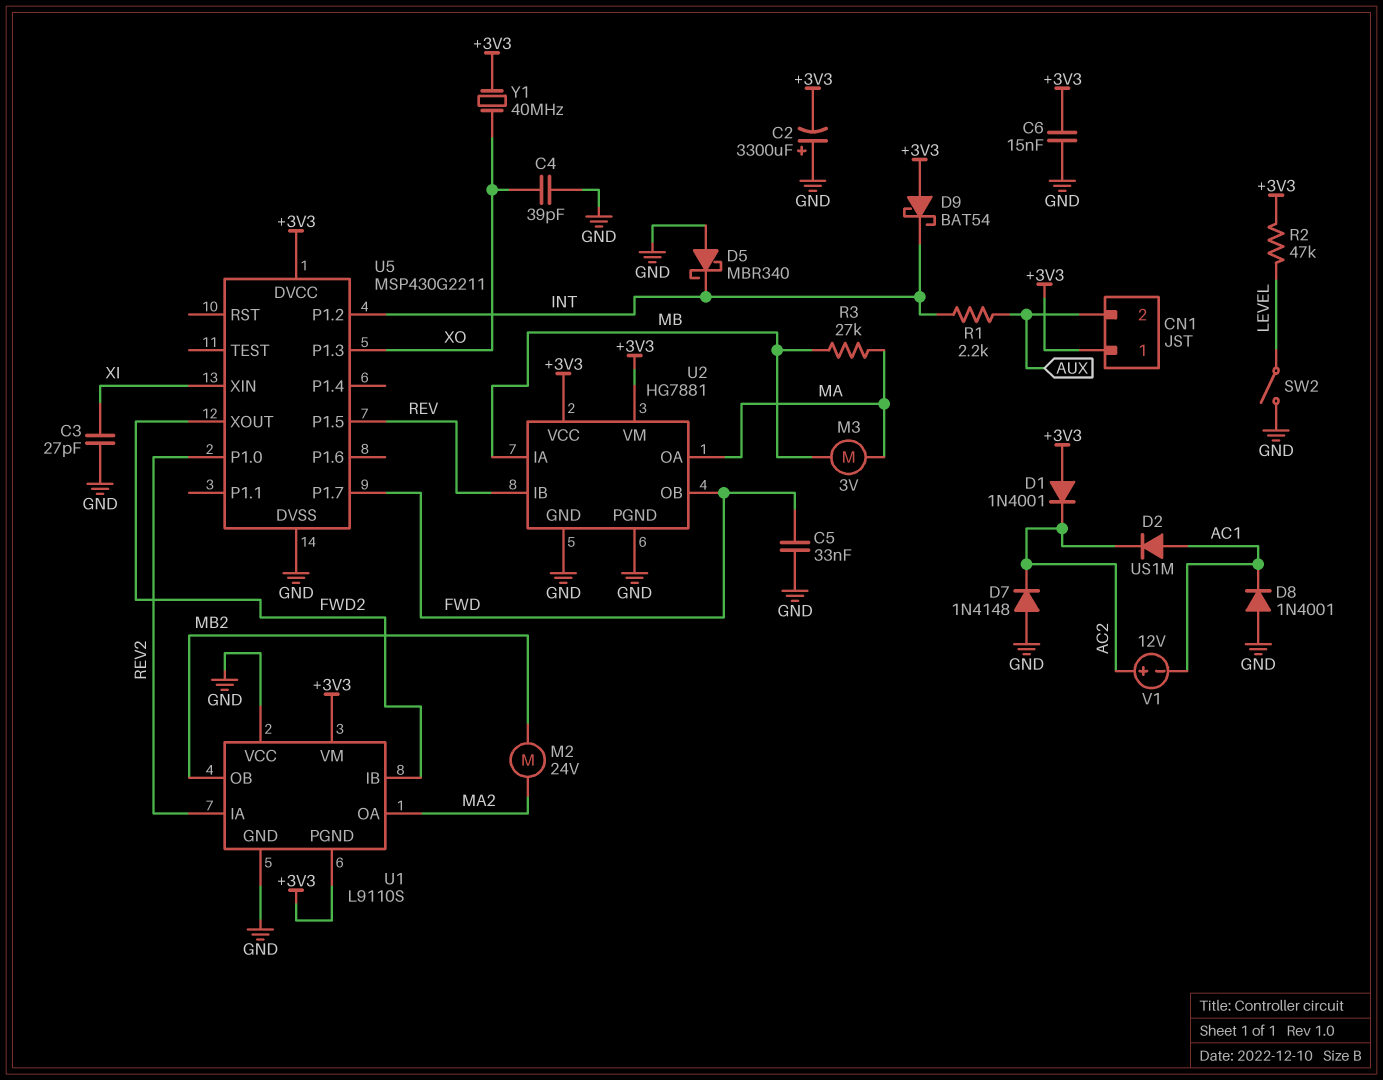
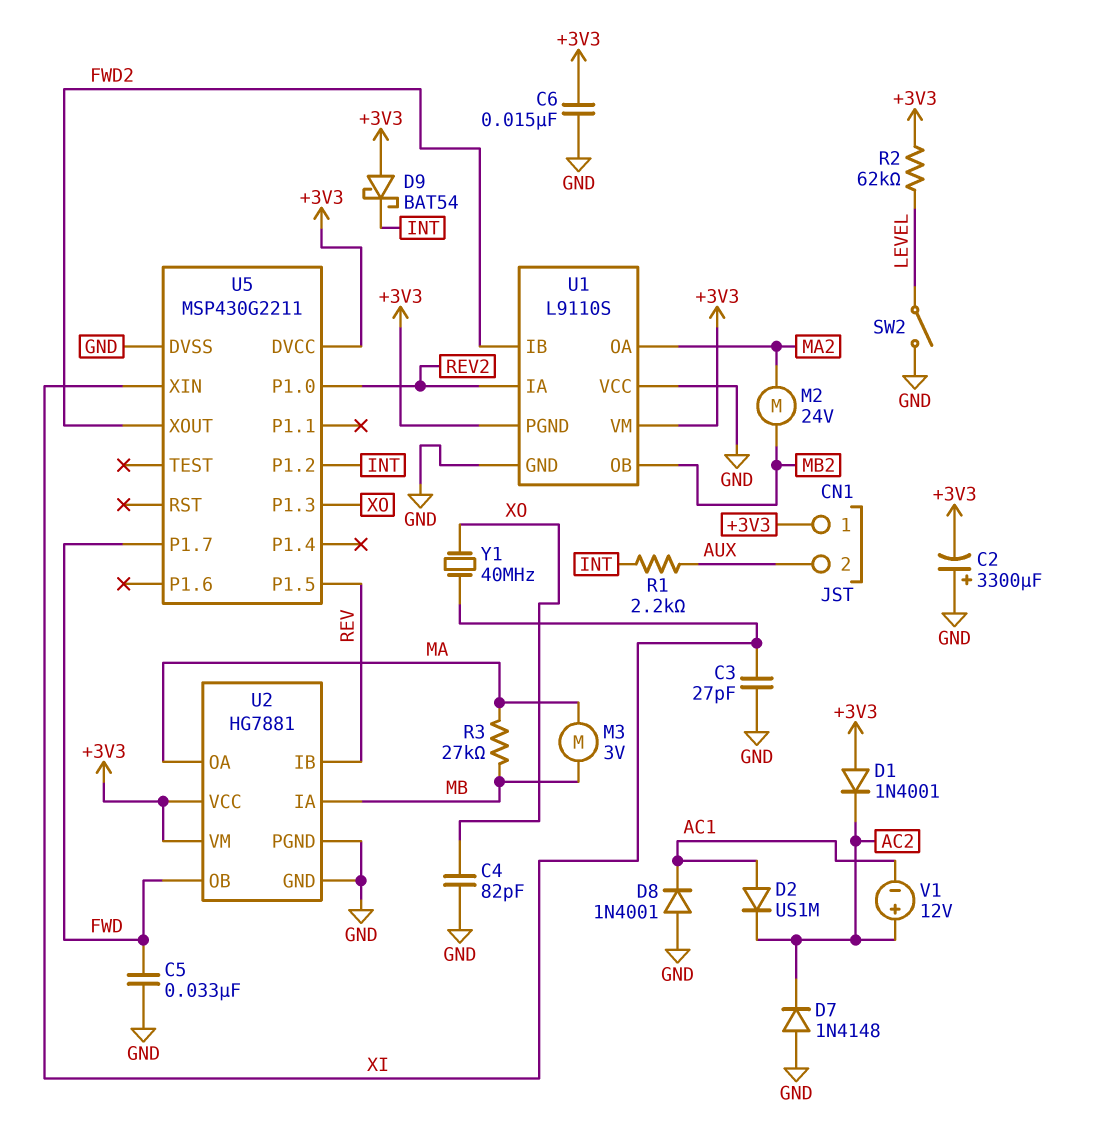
C4: 39pF (GND, XO) -> 82pF (GND, XO)
D5: schottky MBR340 (A GND, K INT) -> none
R2: 47k (+3V3, LEVEL) -> 62k (+3V3, LEVEL)
Y1: 40MHz (+3V3, XO) -> 40MHz (XI, XO)

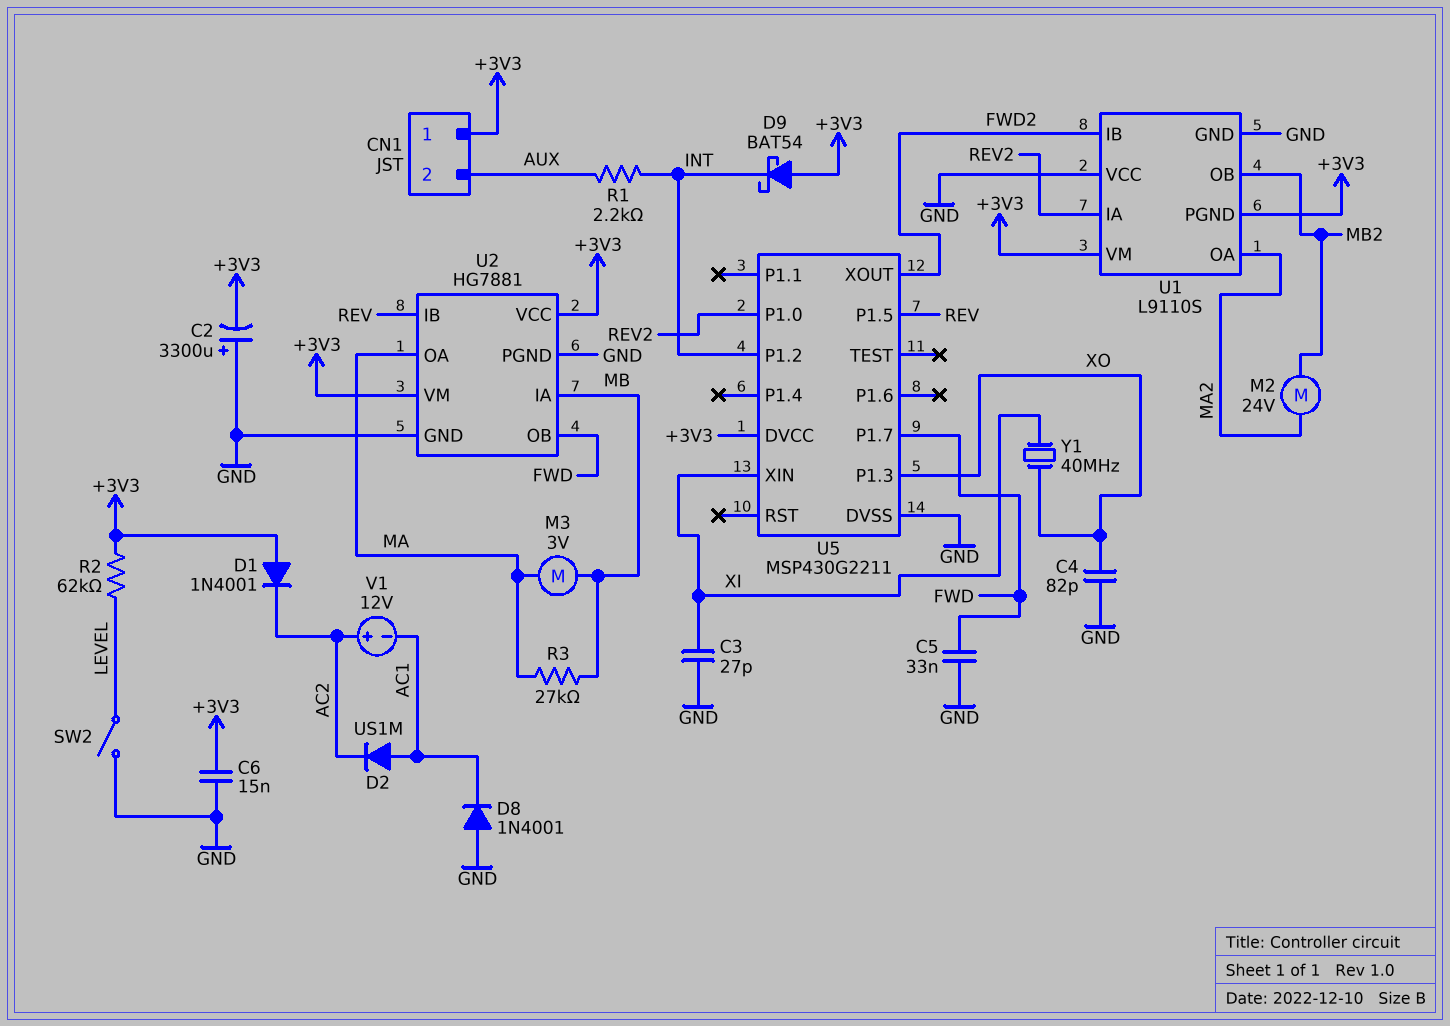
D7: diode 1N4148 (A GND, K AC2) -> none

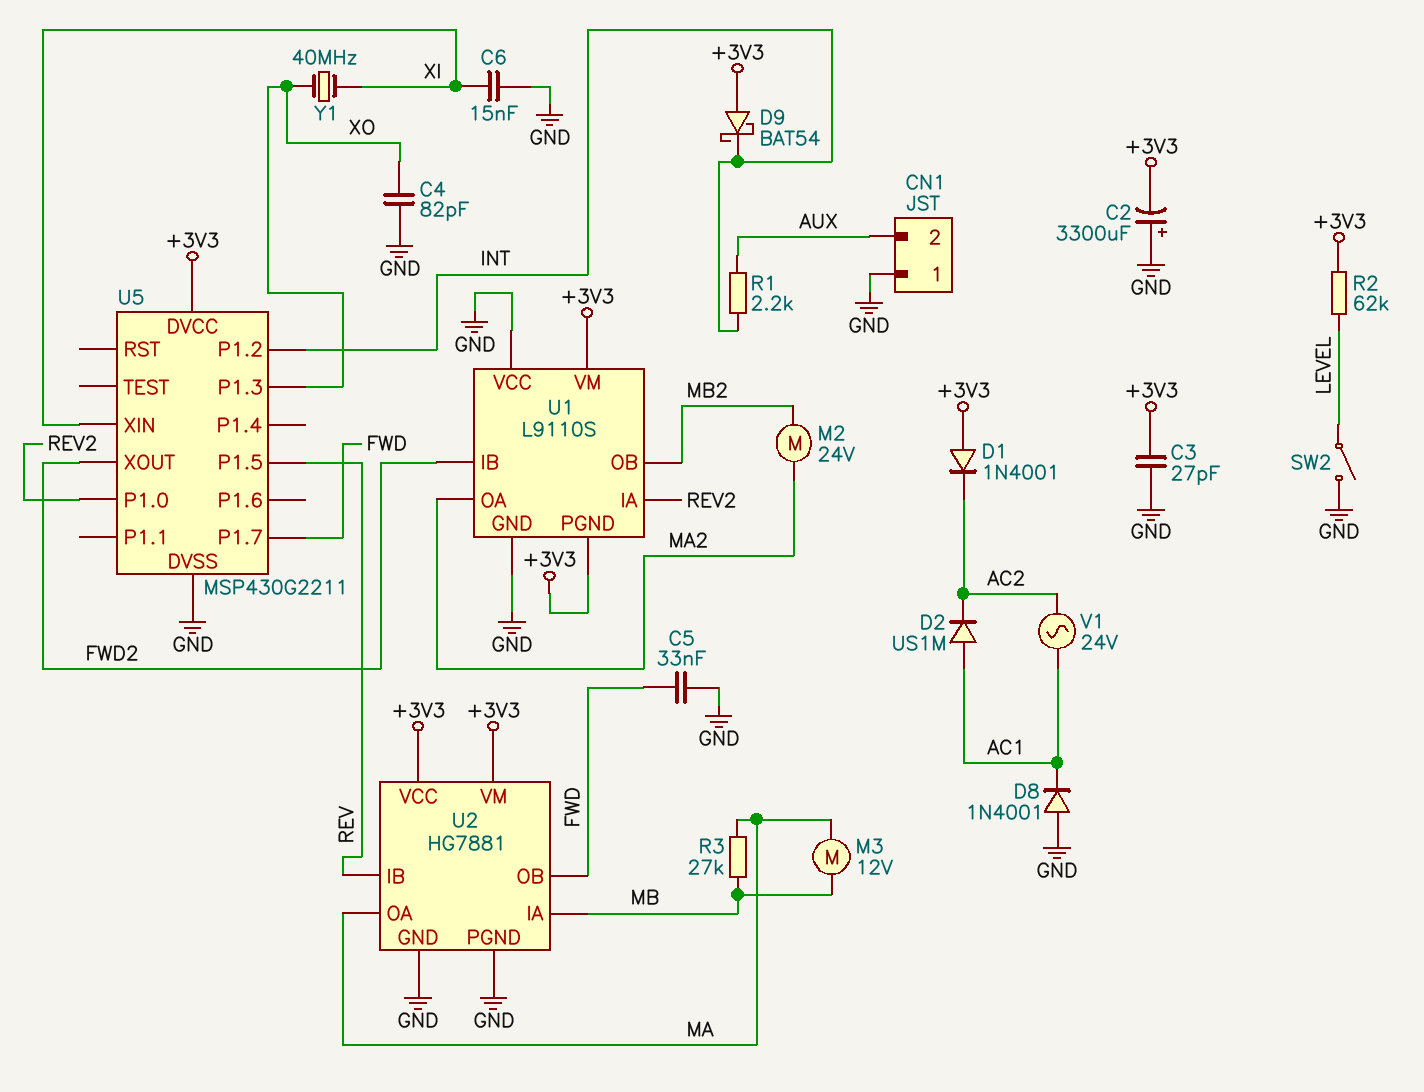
C3: 27pF (GND, XI) -> 27pF (+3V3, GND)
C6: 15nF (+3V3, GND) -> 15nF (GND, XI)
CN1 pin 1: +3V3 -> GND
M3: motor 3V (MA, MB) -> motor 12V (MA, MB)
V1: 12V (plus AC2, minus AC1) -> AC 24V (AC1, AC2)

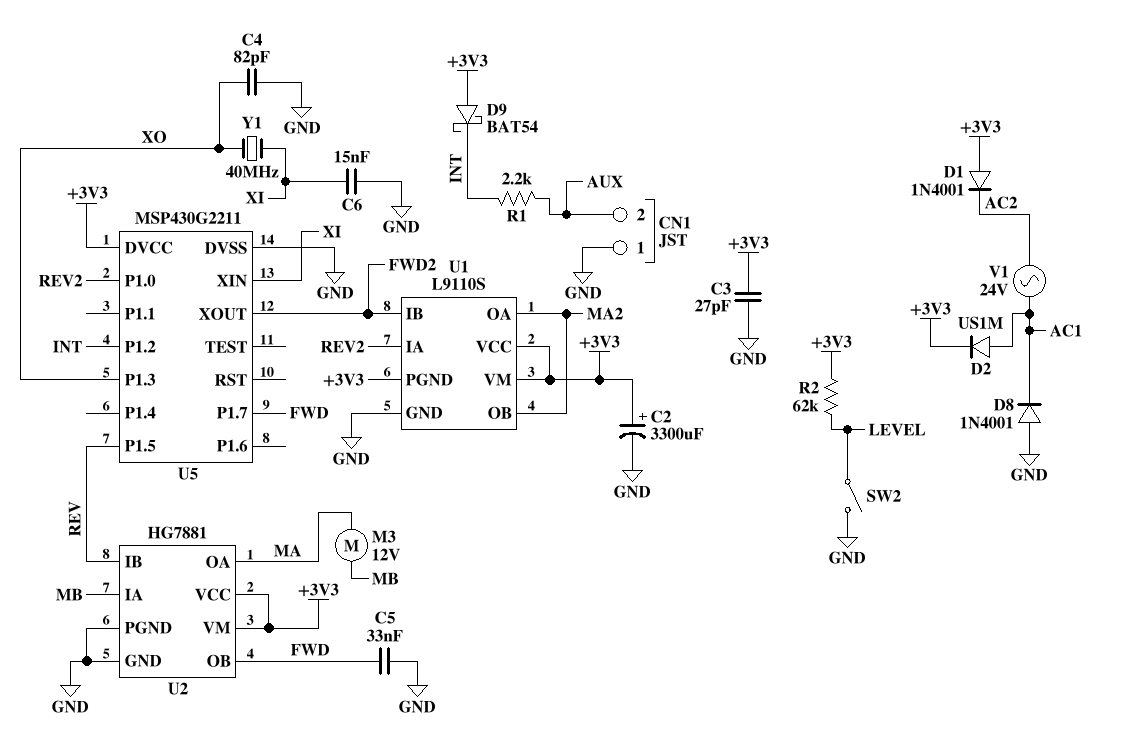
C2: 3300uF (plus GND, minus +3V3) -> 3300uF (plus +3V3, minus GND)
D2: diode US1M (A AC1, K AC2) -> diode US1M (A AC1, K +3V3)
M2: motor 24V (MA2, MB2) -> none
R3: 27k (MA, MB) -> none
U1 pin OB: MB2 -> MA2
U1 pin VCC: GND -> +3V3

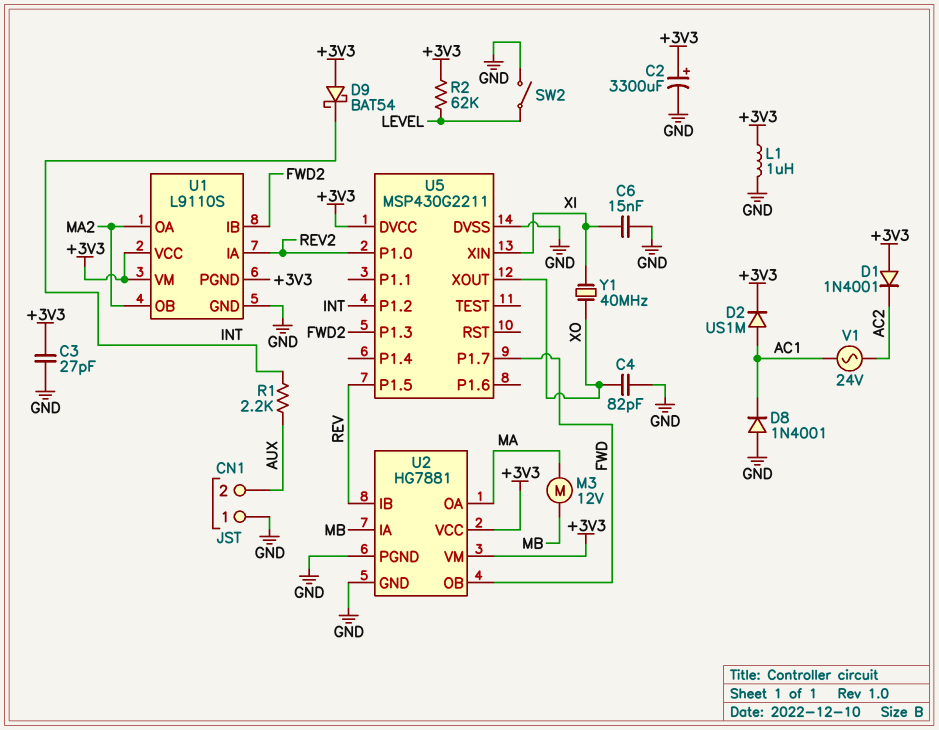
C5: 33nF (FWD, GND) -> none
L1: none -> 1uH (+3V3, GND)
U5 pin P1.3: XO -> FWD2
U5 pin XOUT: FWD2 -> XO

